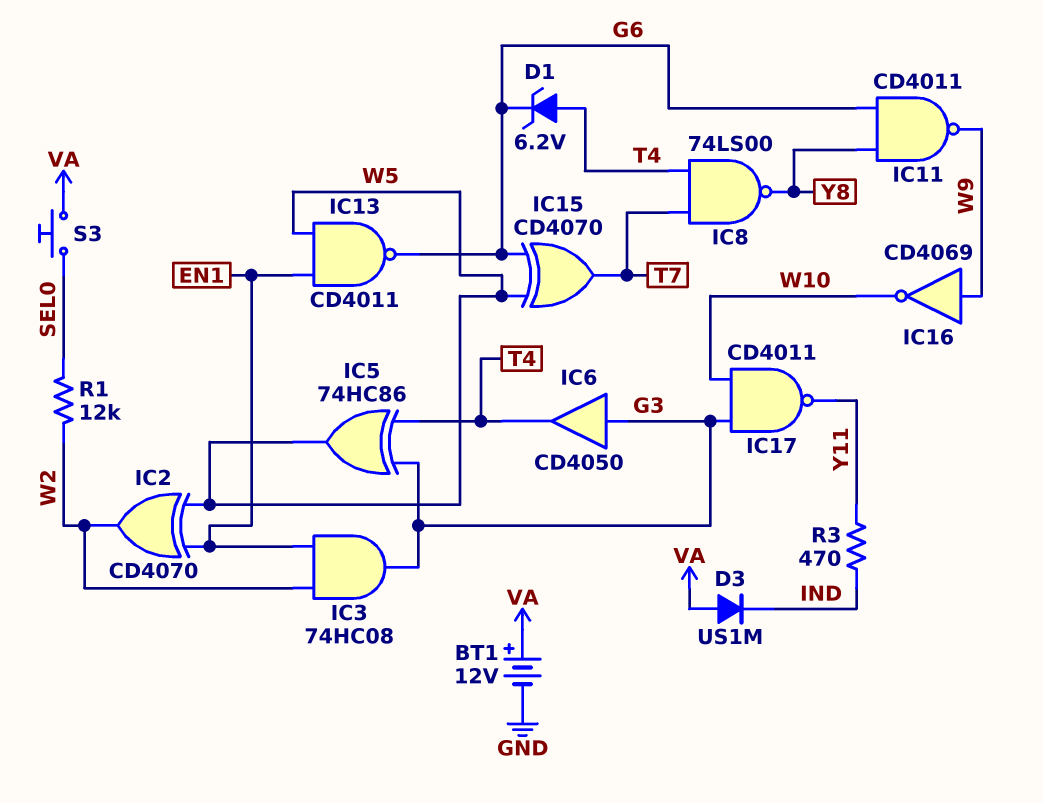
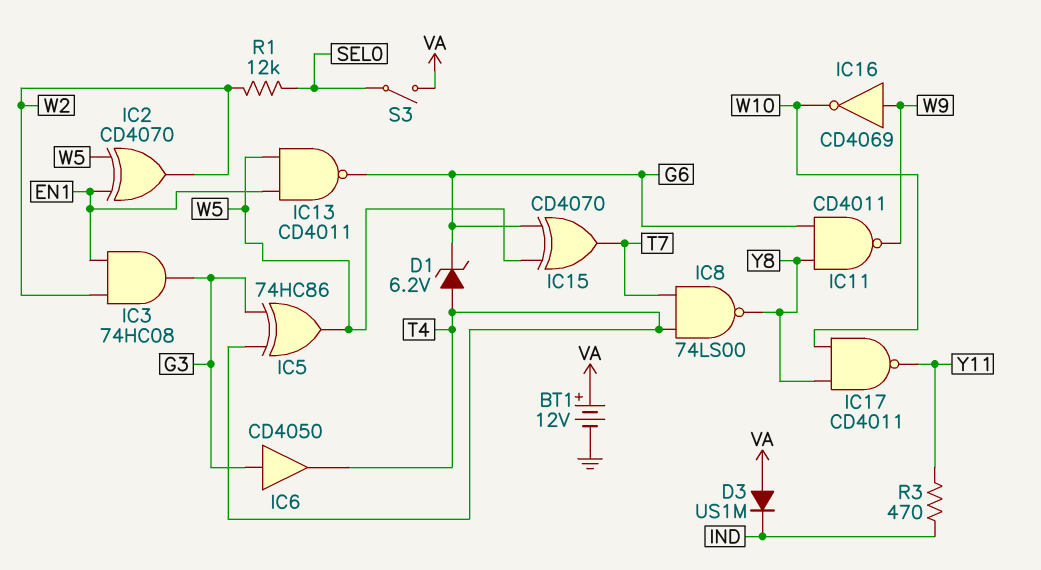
IC17: NAND CD4011 (in G3, in W10, out Y11) -> NAND CD4011 (in W10, in Y8, out Y11)
S3: button (SEL0, VA) -> switch (SEL0, VA)

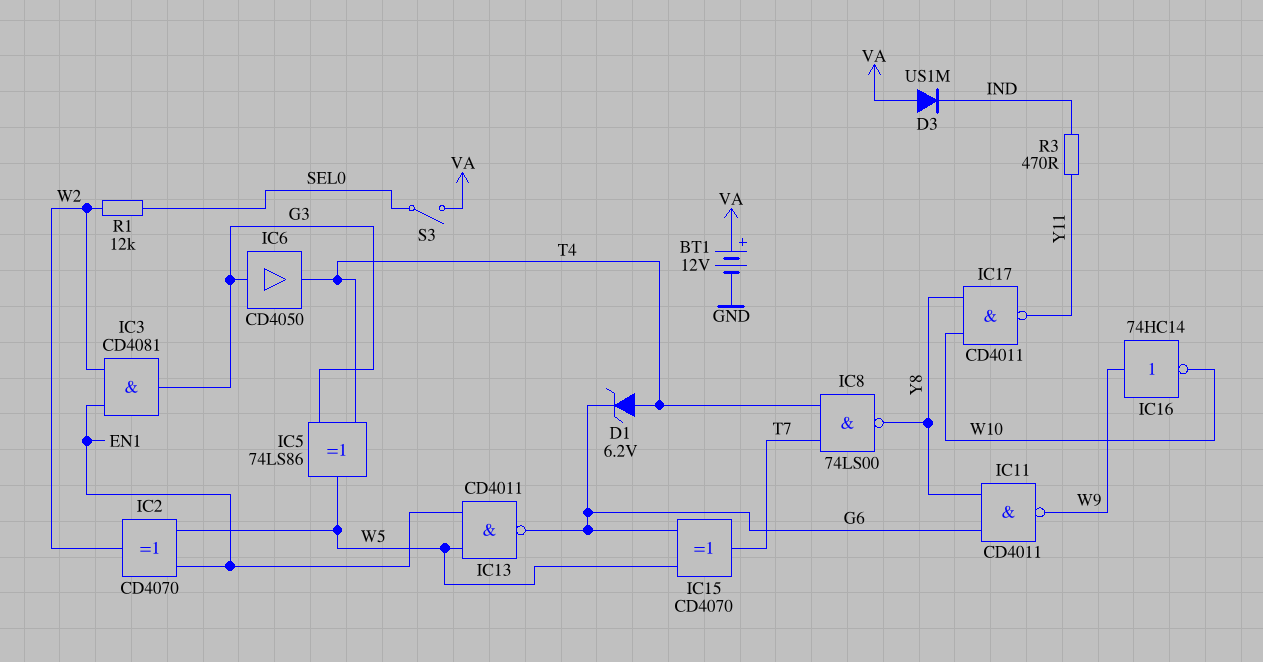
IC3: AND 74HC08 (in EN1, in W2, out G3) -> AND CD4081 (in EN1, in W2, out G3)
IC5: XOR 74HC86 (in G3, in T4, out W5) -> XOR 74LS86 (in G3, in T4, out W5)
IC16: NOT CD4069 (in W9, out W10) -> NOT 74HC14 (in W9, out W10)

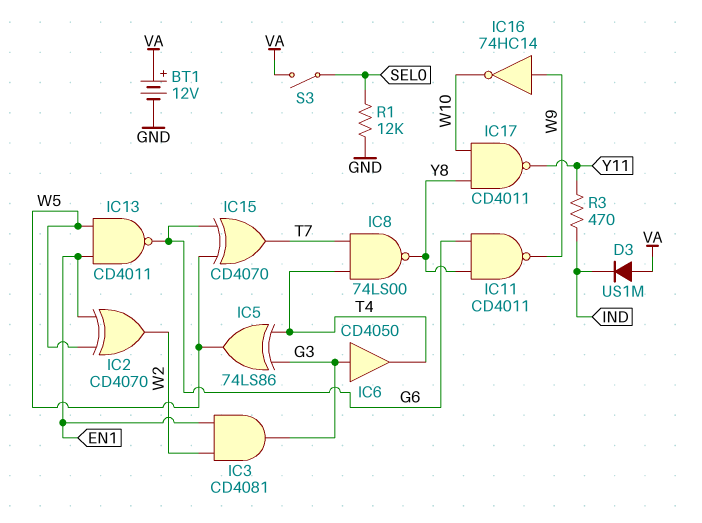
D1: zener 6.2V (A T4, K G6) -> none
R1: 12k (SEL0, W2) -> 12k (GND, SEL0)

